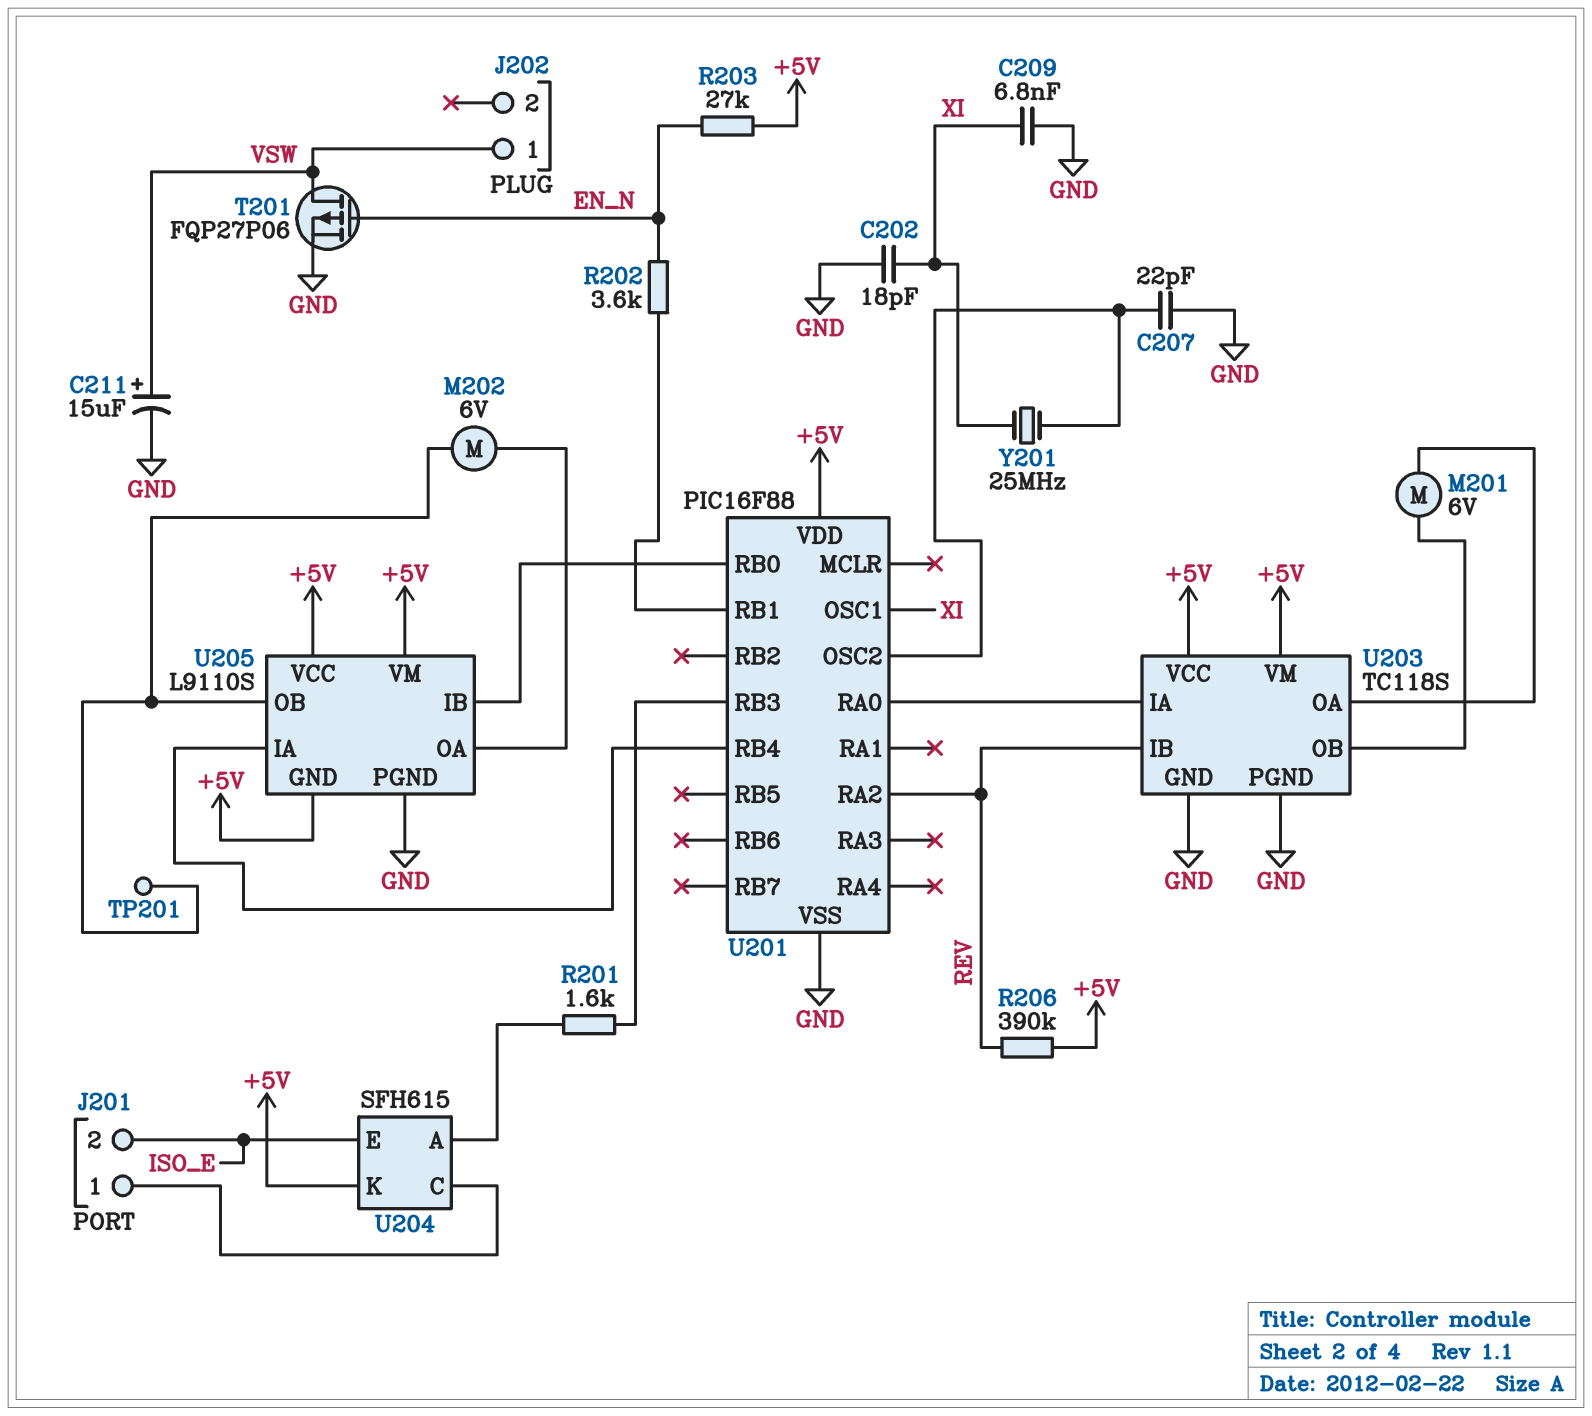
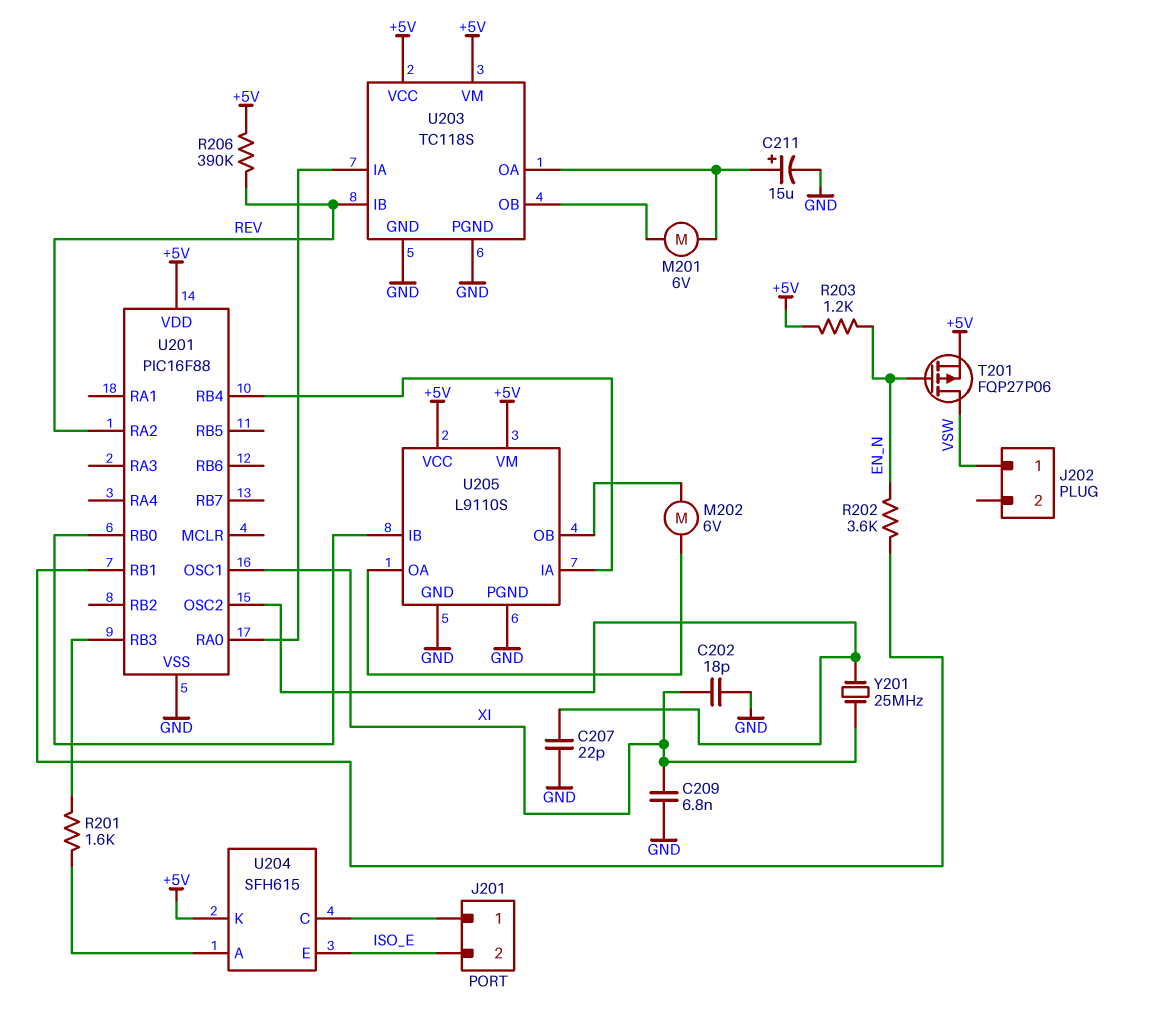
C211: 15uF (plus VSW, minus GND) -> 15uF (plus U203/OA, minus GND)
R203: 27k (+5V, EN_N) -> 1.2k (+5V, EN_N)
T201: PMOS FQP27P06 (G EN_N, D VSW, S GND) -> PMOS FQP27P06 (G EN_N, D VSW, S +5V)
TP201: test point (U205/OB) -> none
U205 pin GND: +5V -> GND

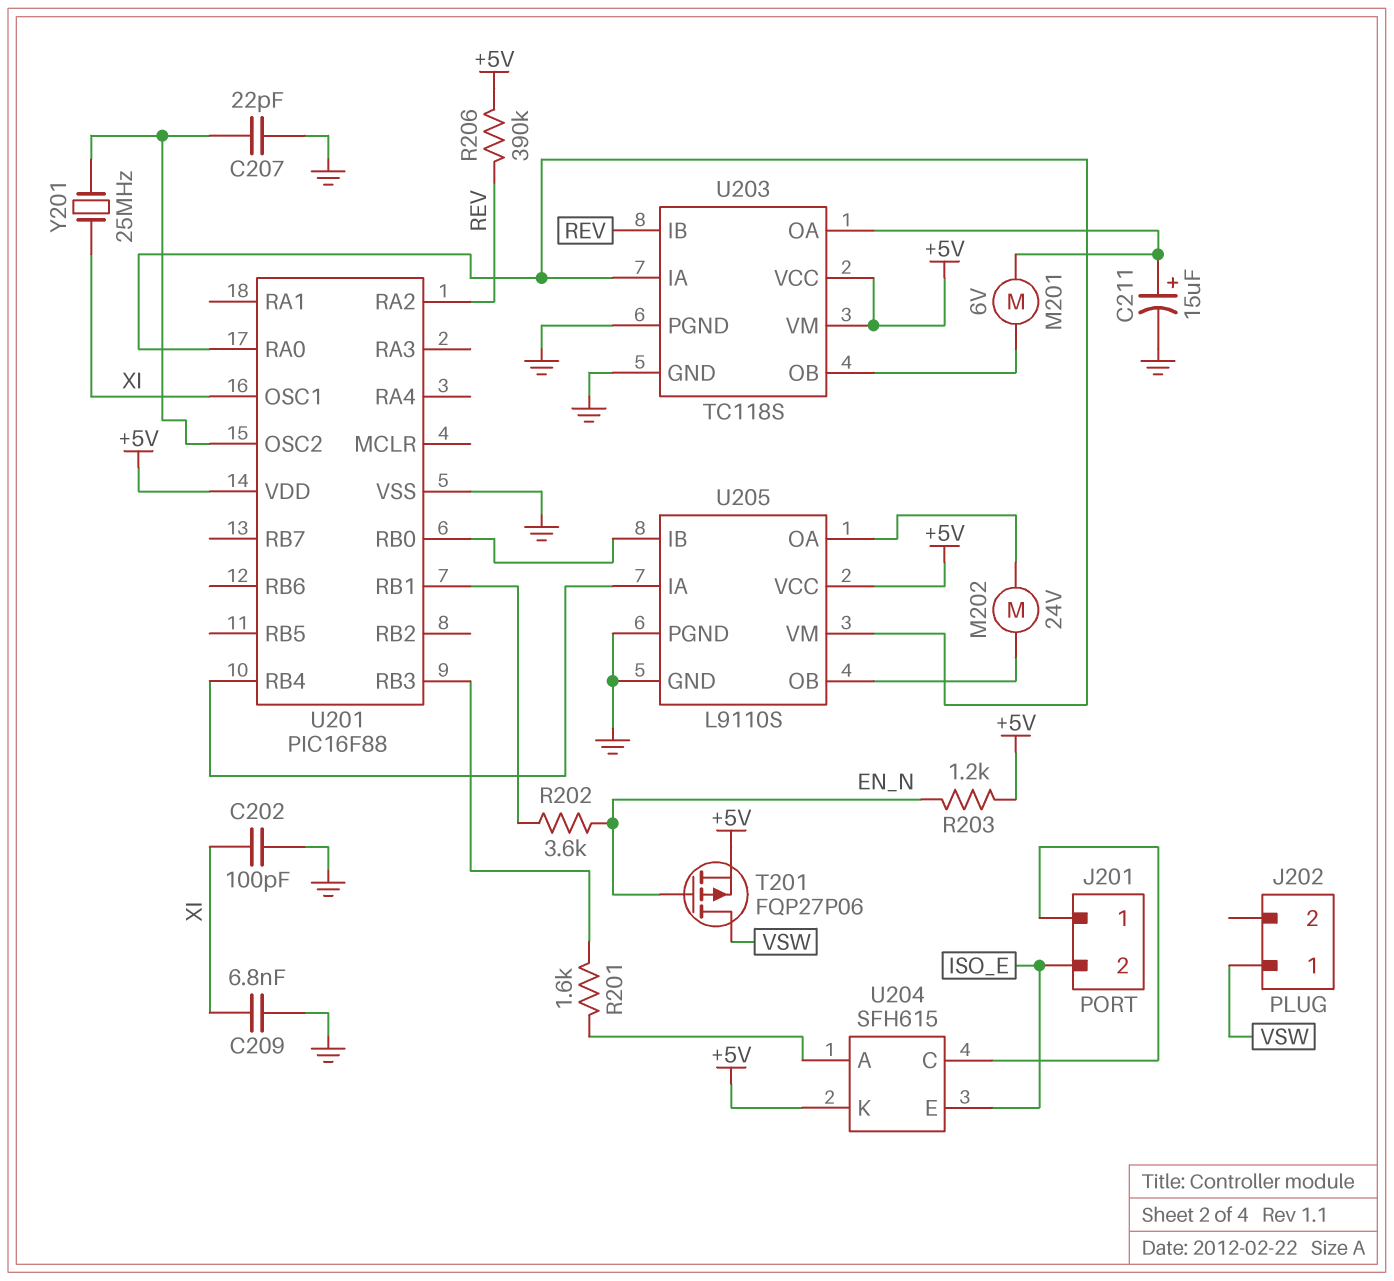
C202: 18pF (GND, XI) -> 100pF (GND, XI)
M202: motor 6V (U205/OA, U205/OB) -> motor 24V (U205/OA, U205/OB)
U205 pin VM: +5V -> U201/RA0

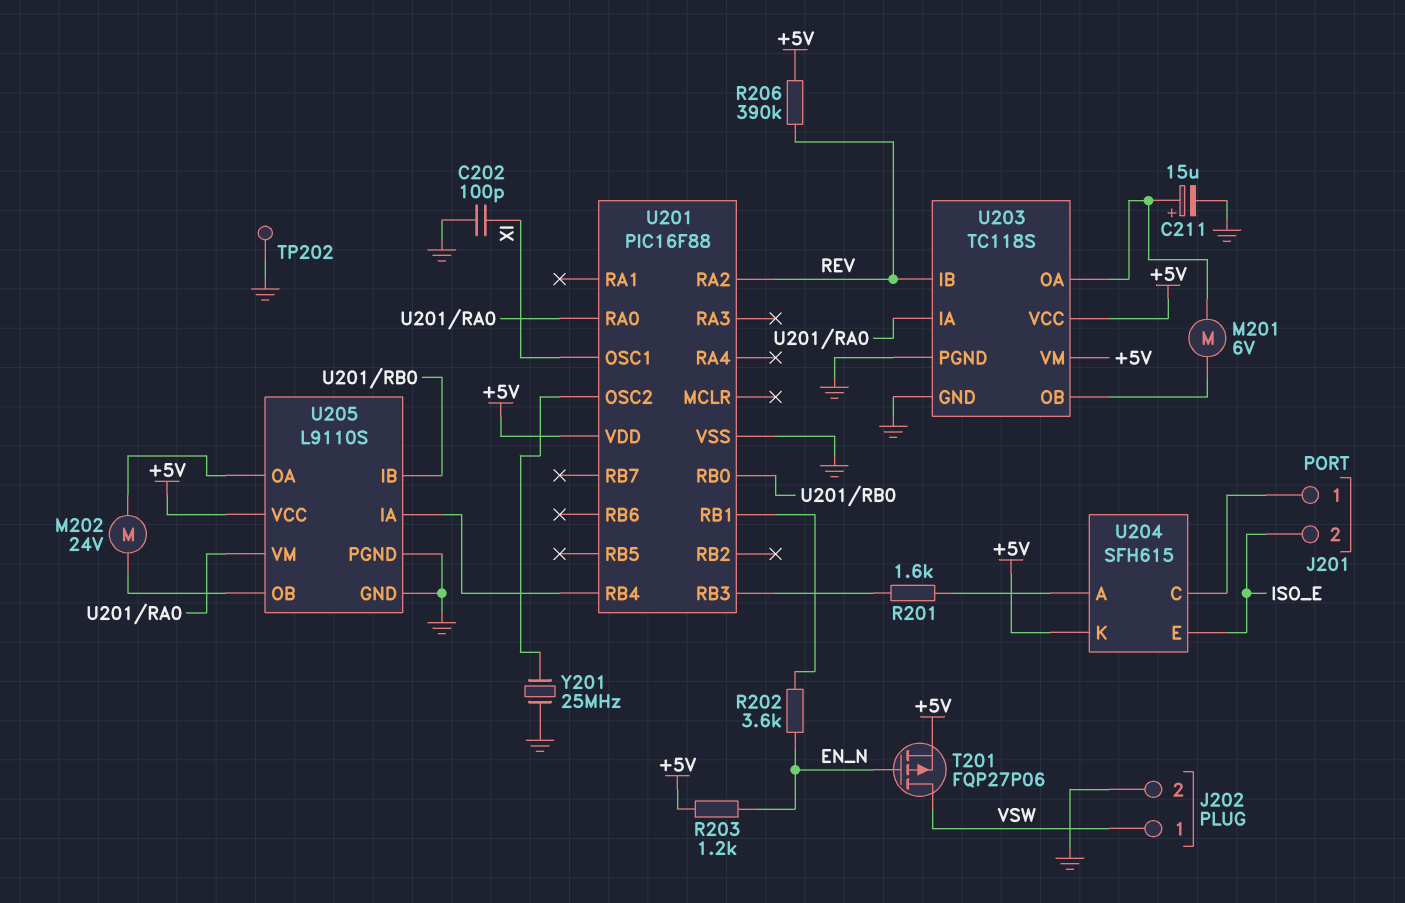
C207: 22pF (GND, U201/OSC2) -> none
C209: 6.8nF (GND, XI) -> none
J202 pin 2: none -> GND
TP202: none -> test point (GND)
Y201: 25MHz (U201/OSC2, XI) -> 25MHz (GND, U201/OSC2)

